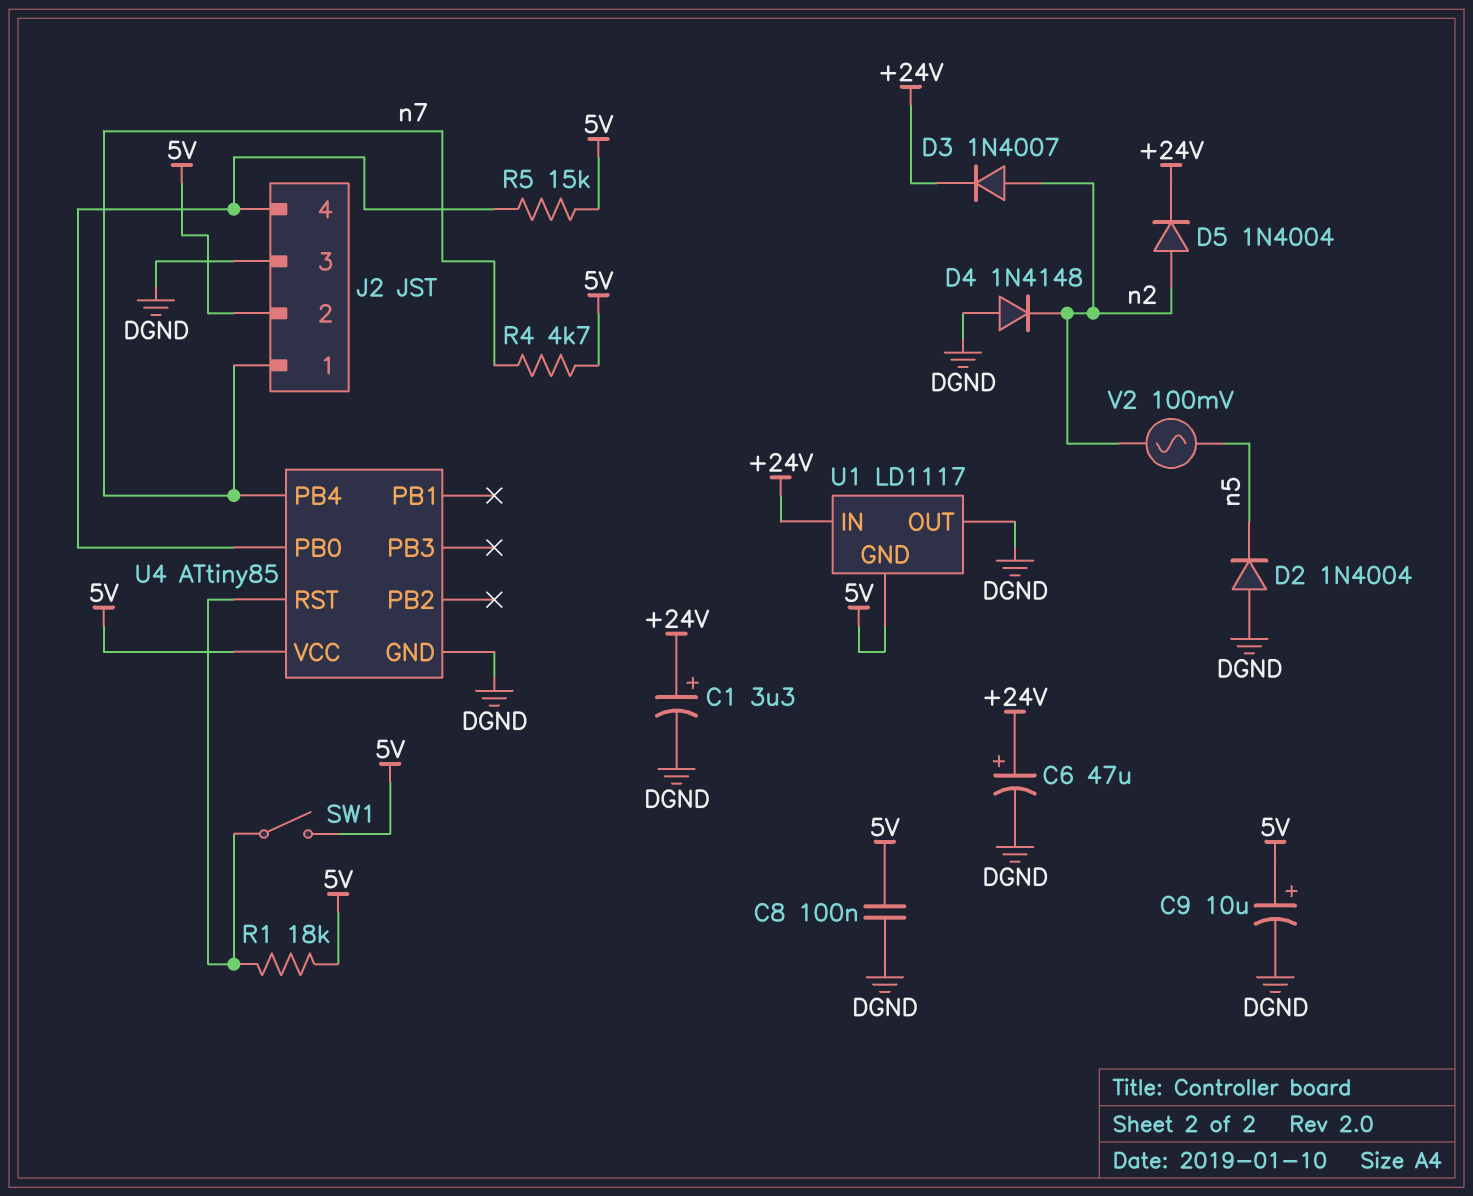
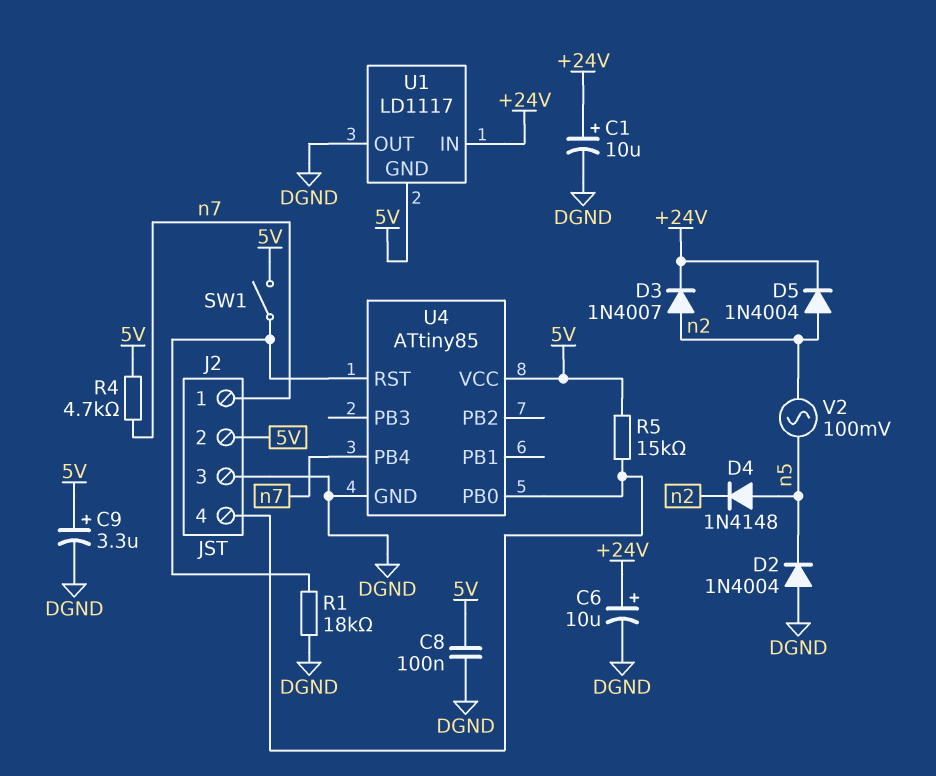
C1: 3.3uF (plus +24V, minus DGND) -> 10uF (plus +24V, minus DGND)
C6: 47uF (plus +24V, minus DGND) -> 10uF (plus +24V, minus DGND)
C9: 10uF (plus 5V, minus DGND) -> 3.3uF (plus 5V, minus DGND)
D4: diode 1N4148 (A DGND, K n2) -> diode 1N4148 (A n5, K n2)
R1: 18k (5V, U4/RST) -> 18k (DGND, U4/RST)

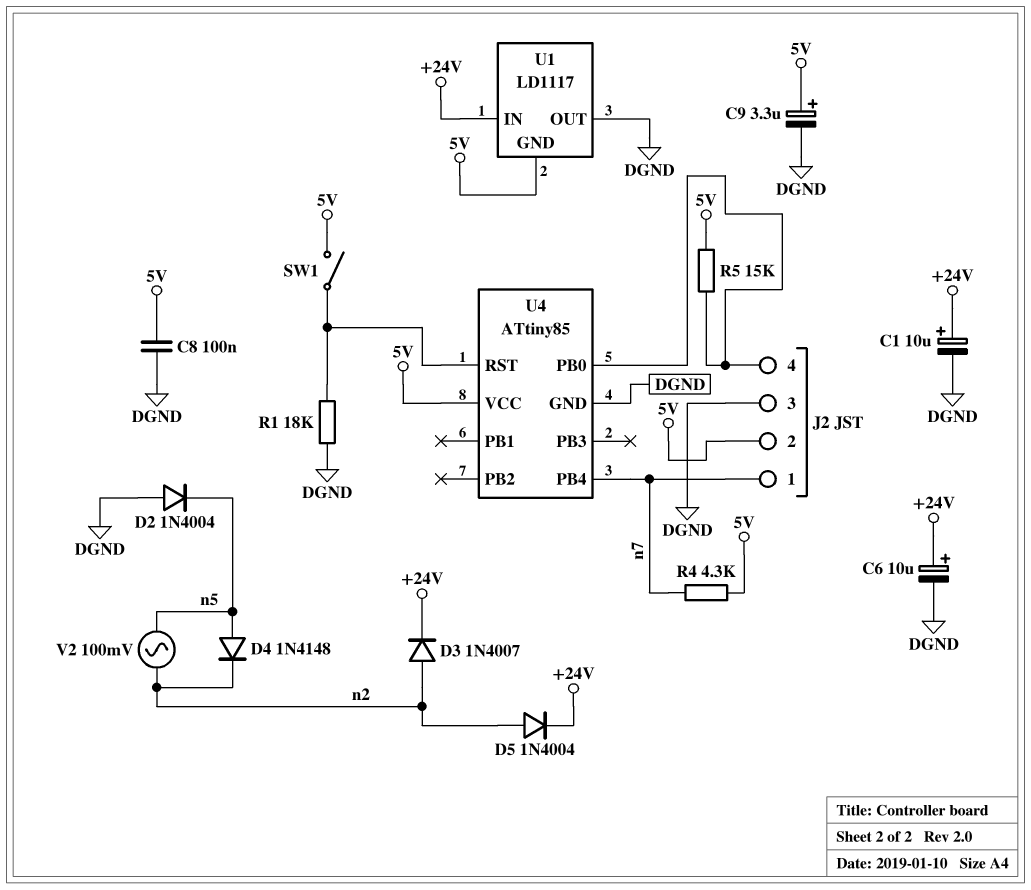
R4: 4.7k (5V, n7) -> 4.3k (5V, n7)

